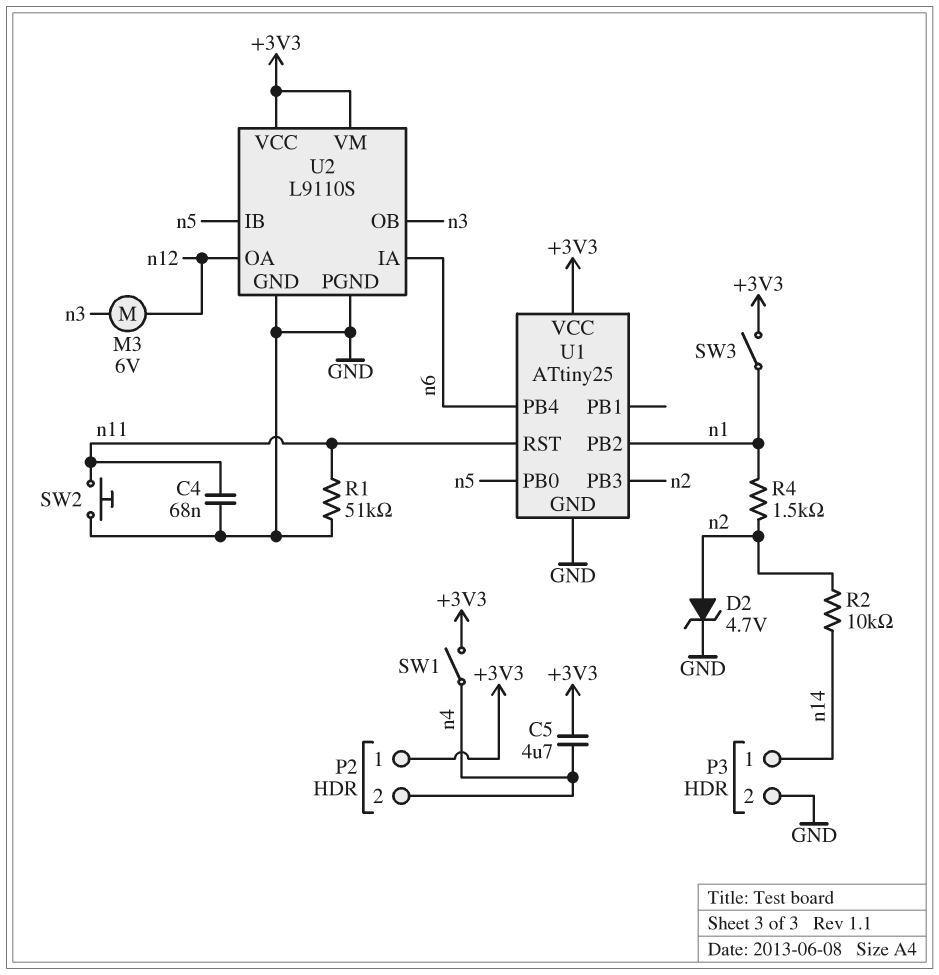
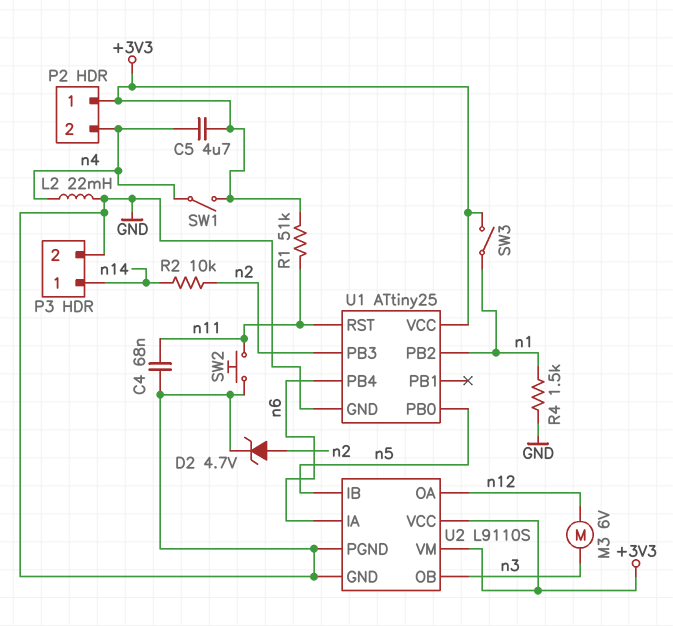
L2: none -> 22mH (GND, n4)
R1: 51k (GND, n11) -> 51k (+3V3, n11)
R4: 1.5k (n1, n2) -> 1.5k (GND, n1)

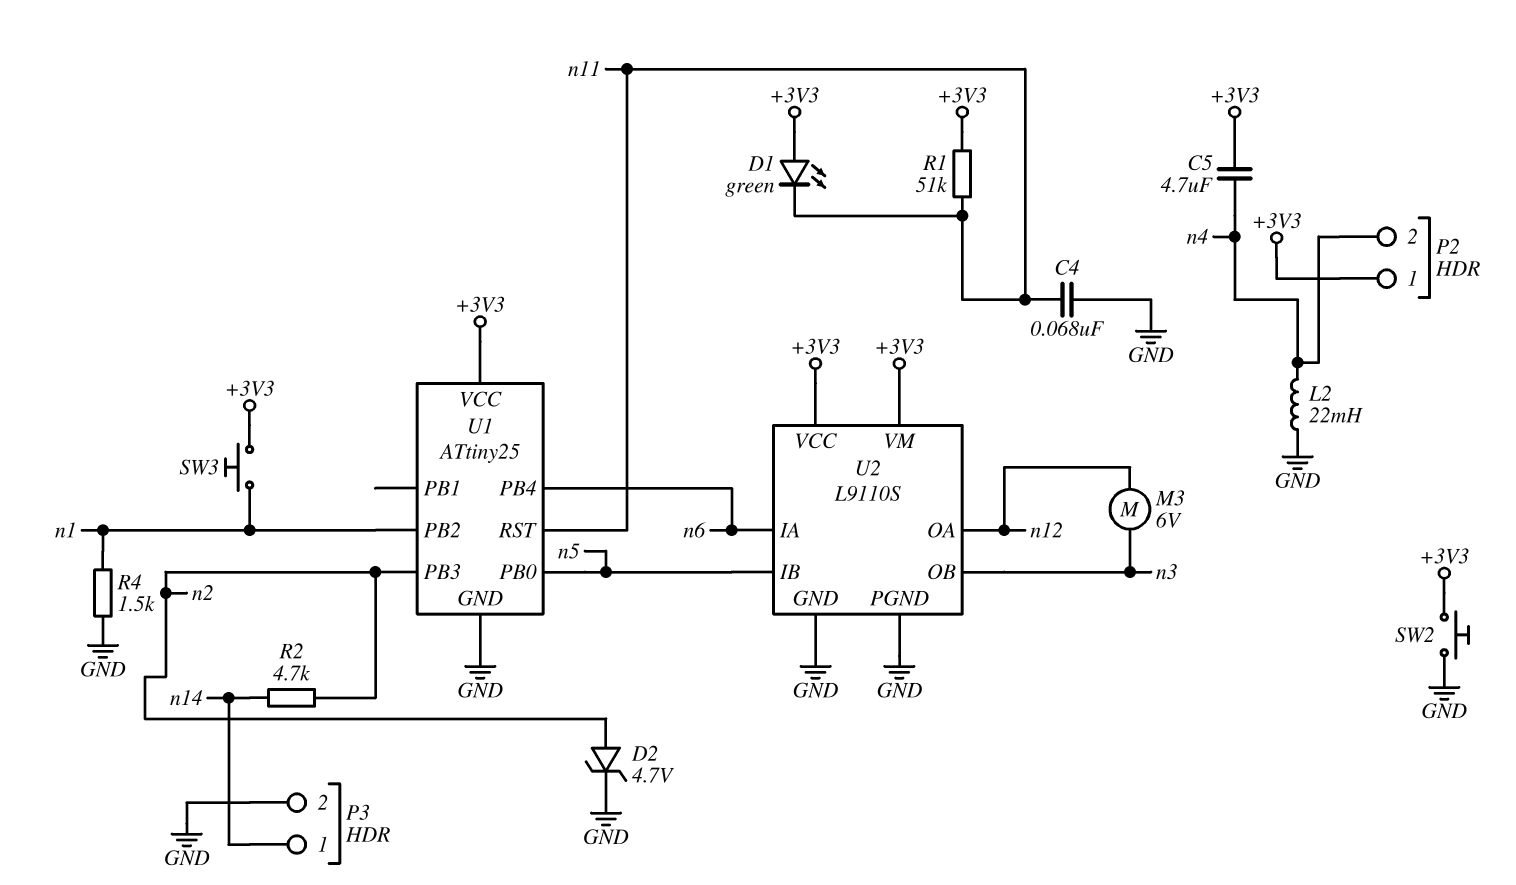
D1: none -> LED green (A +3V3, K n11)
R2: 10k (n2, n14) -> 4.7k (n2, n14)
SW1: switch (+3V3, n4) -> none
SW2: button (GND, n11) -> button (+3V3, GND)
SW3: switch (+3V3, n1) -> button (+3V3, n1)

